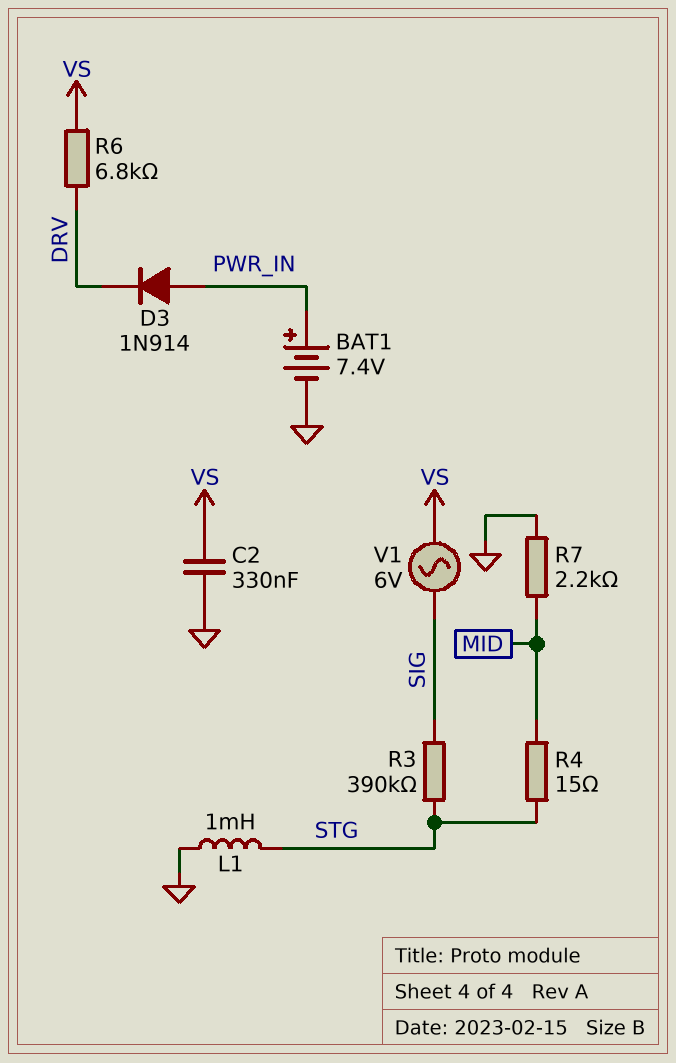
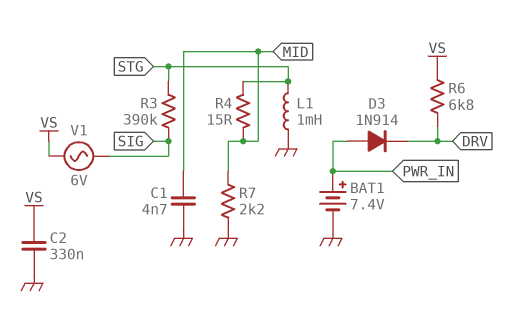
C1: none -> 4.7nF (GND, MID)

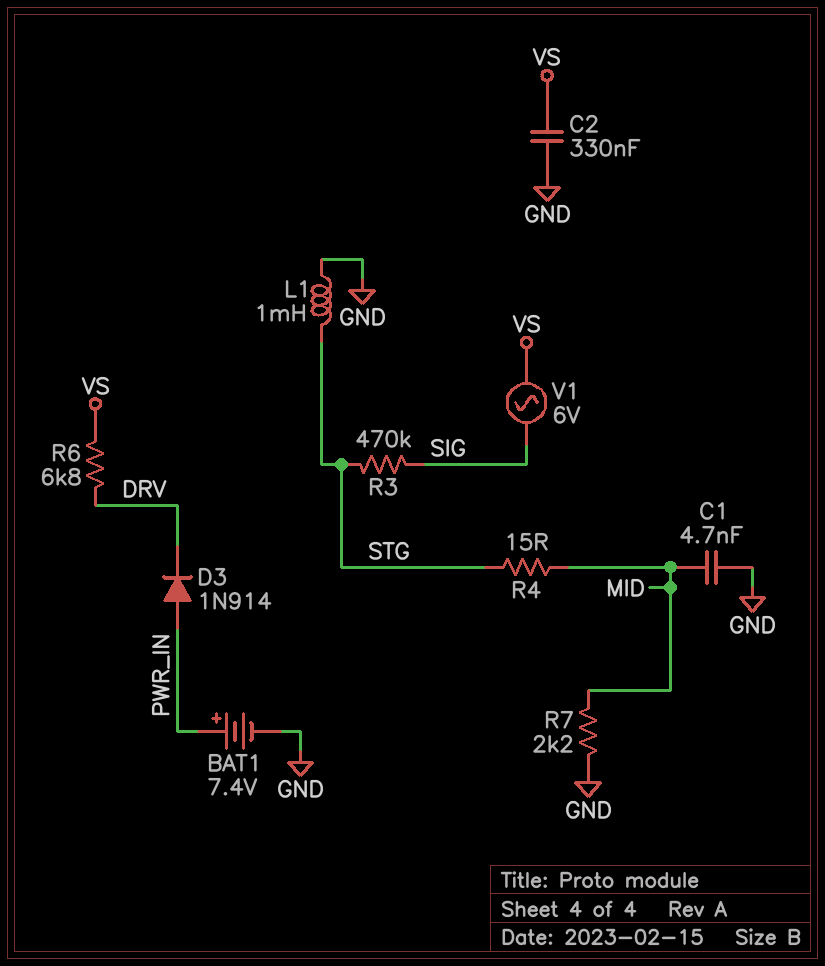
R3: 390k (SIG, STG) -> 470k (SIG, STG)

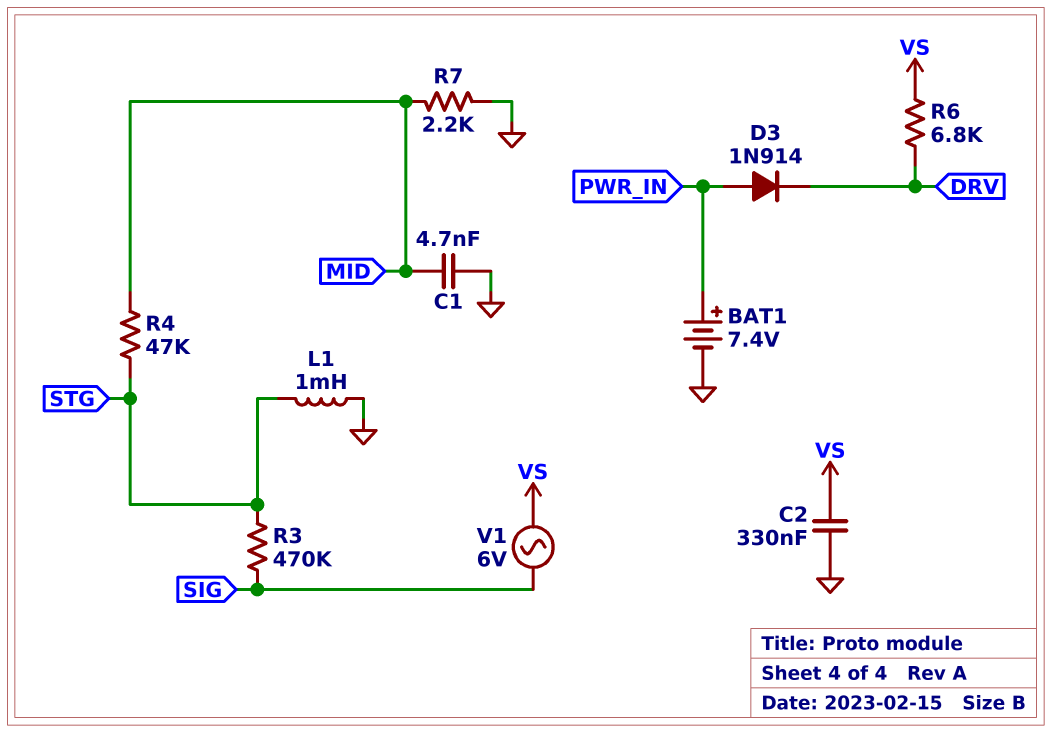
R4: 15 (MID, STG) -> 47k (MID, STG)

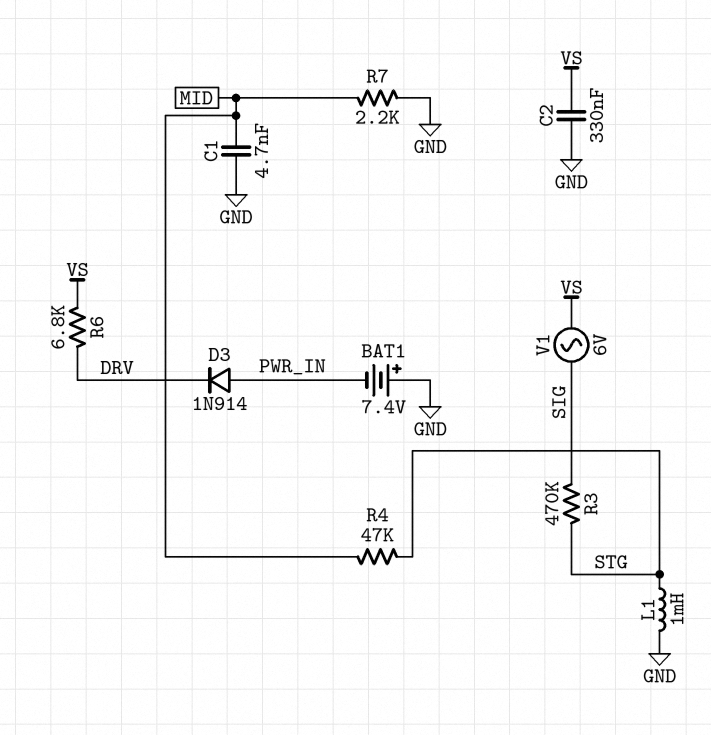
BAT1: 7.4V (plus PWR_IN, minus GND) -> 7.4V (plus GND, minus PWR_IN)

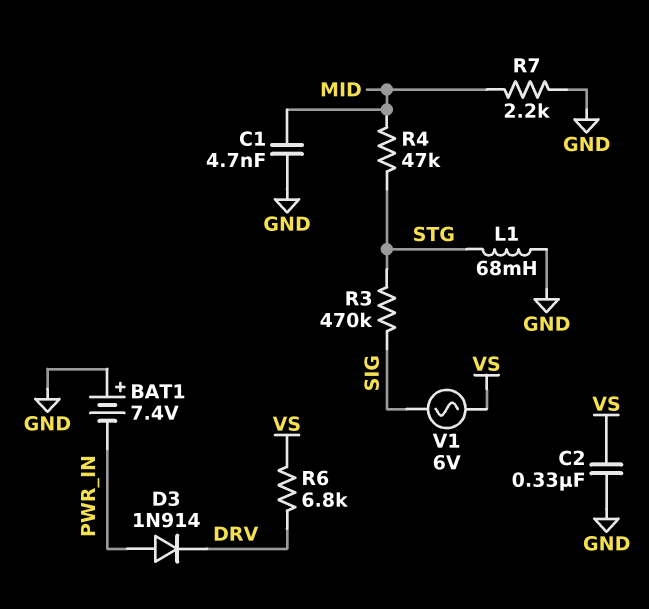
L1: 1mH (GND, STG) -> 68mH (GND, STG)

